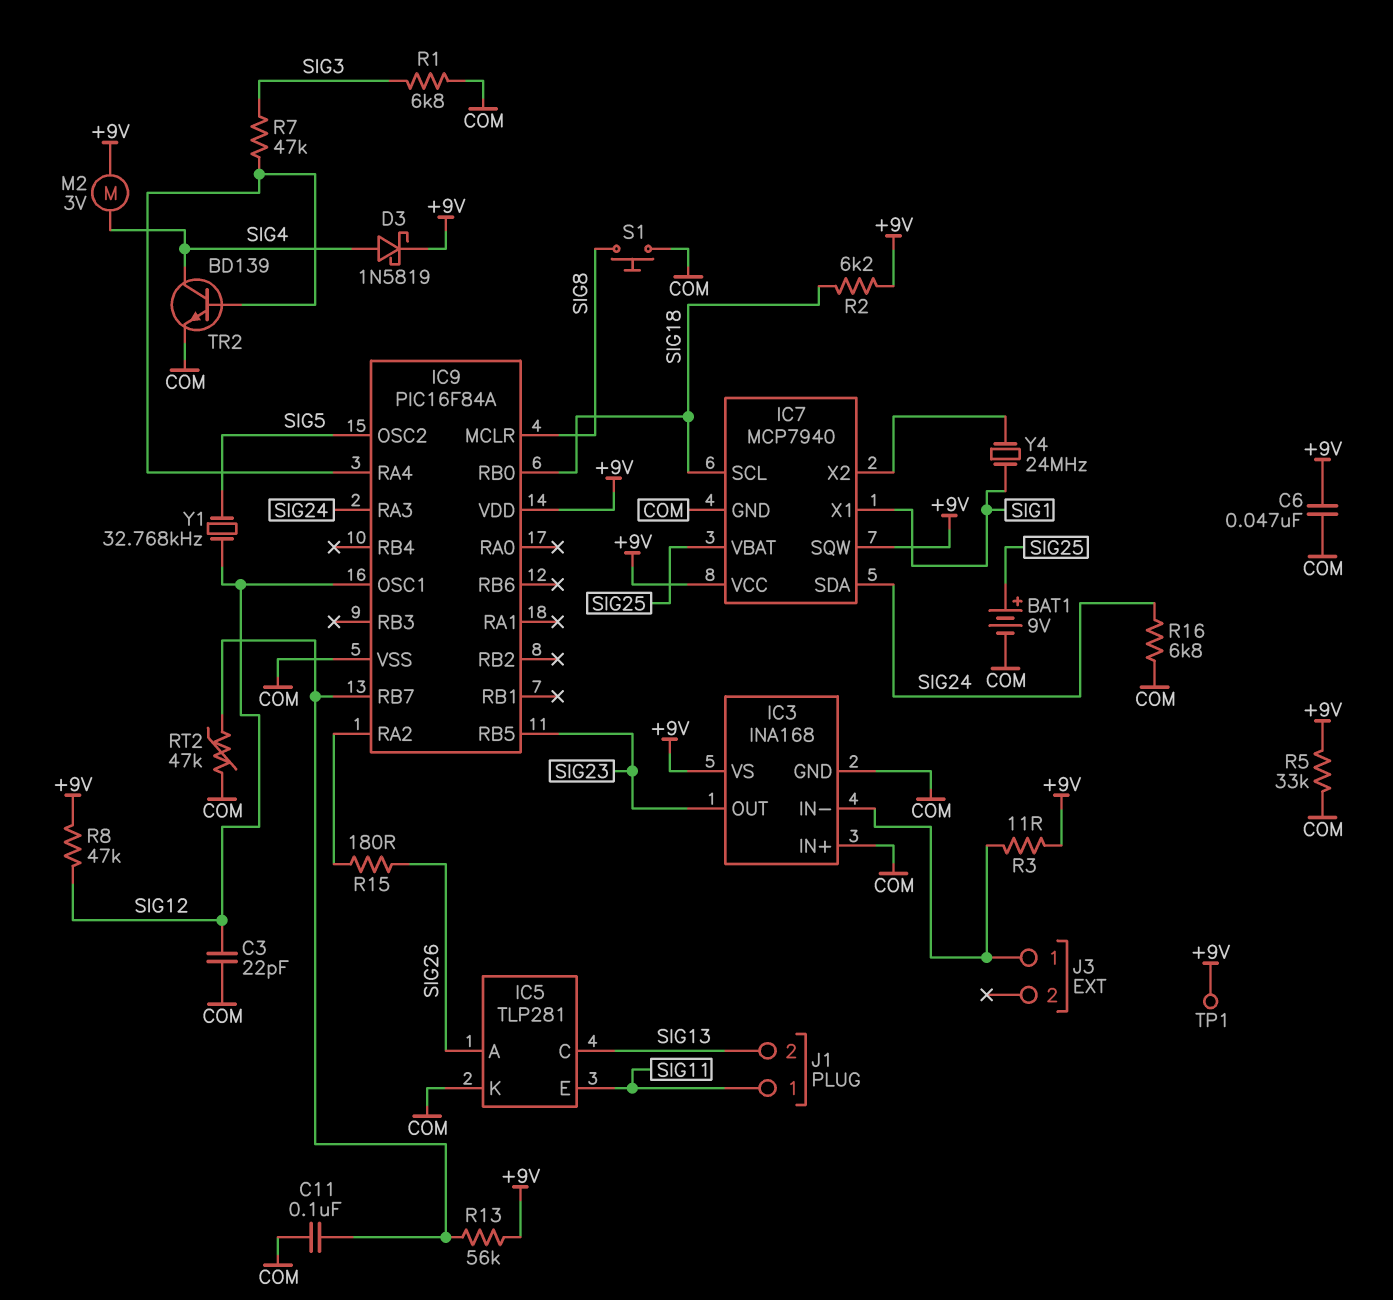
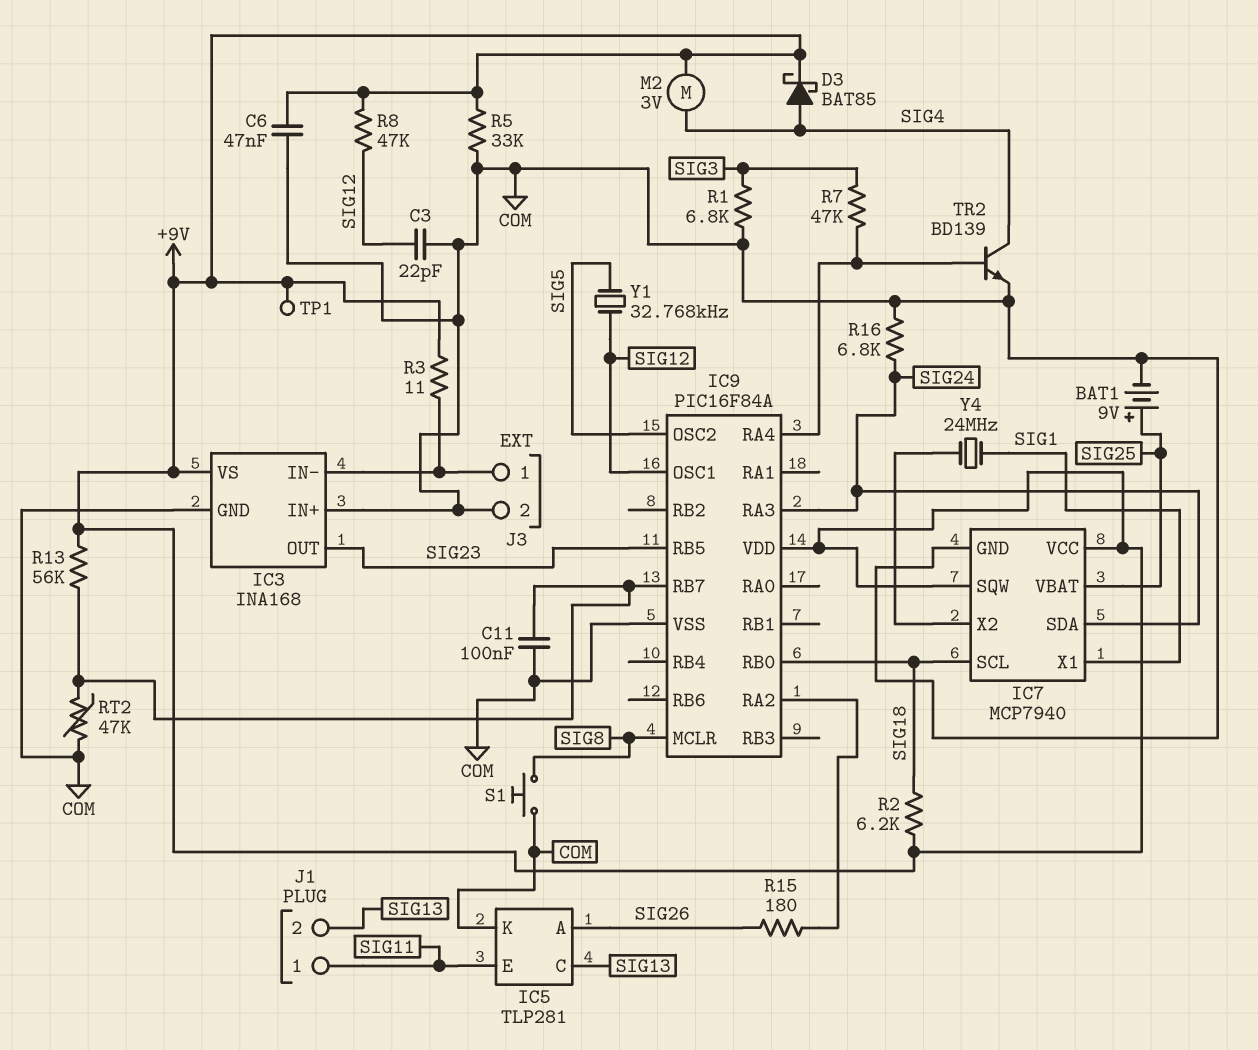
D3: schottky 1N5819 (A SIG4, K +9V) -> schottky BAT85 (A SIG4, K +9V)
J3 pin 2: none -> COM

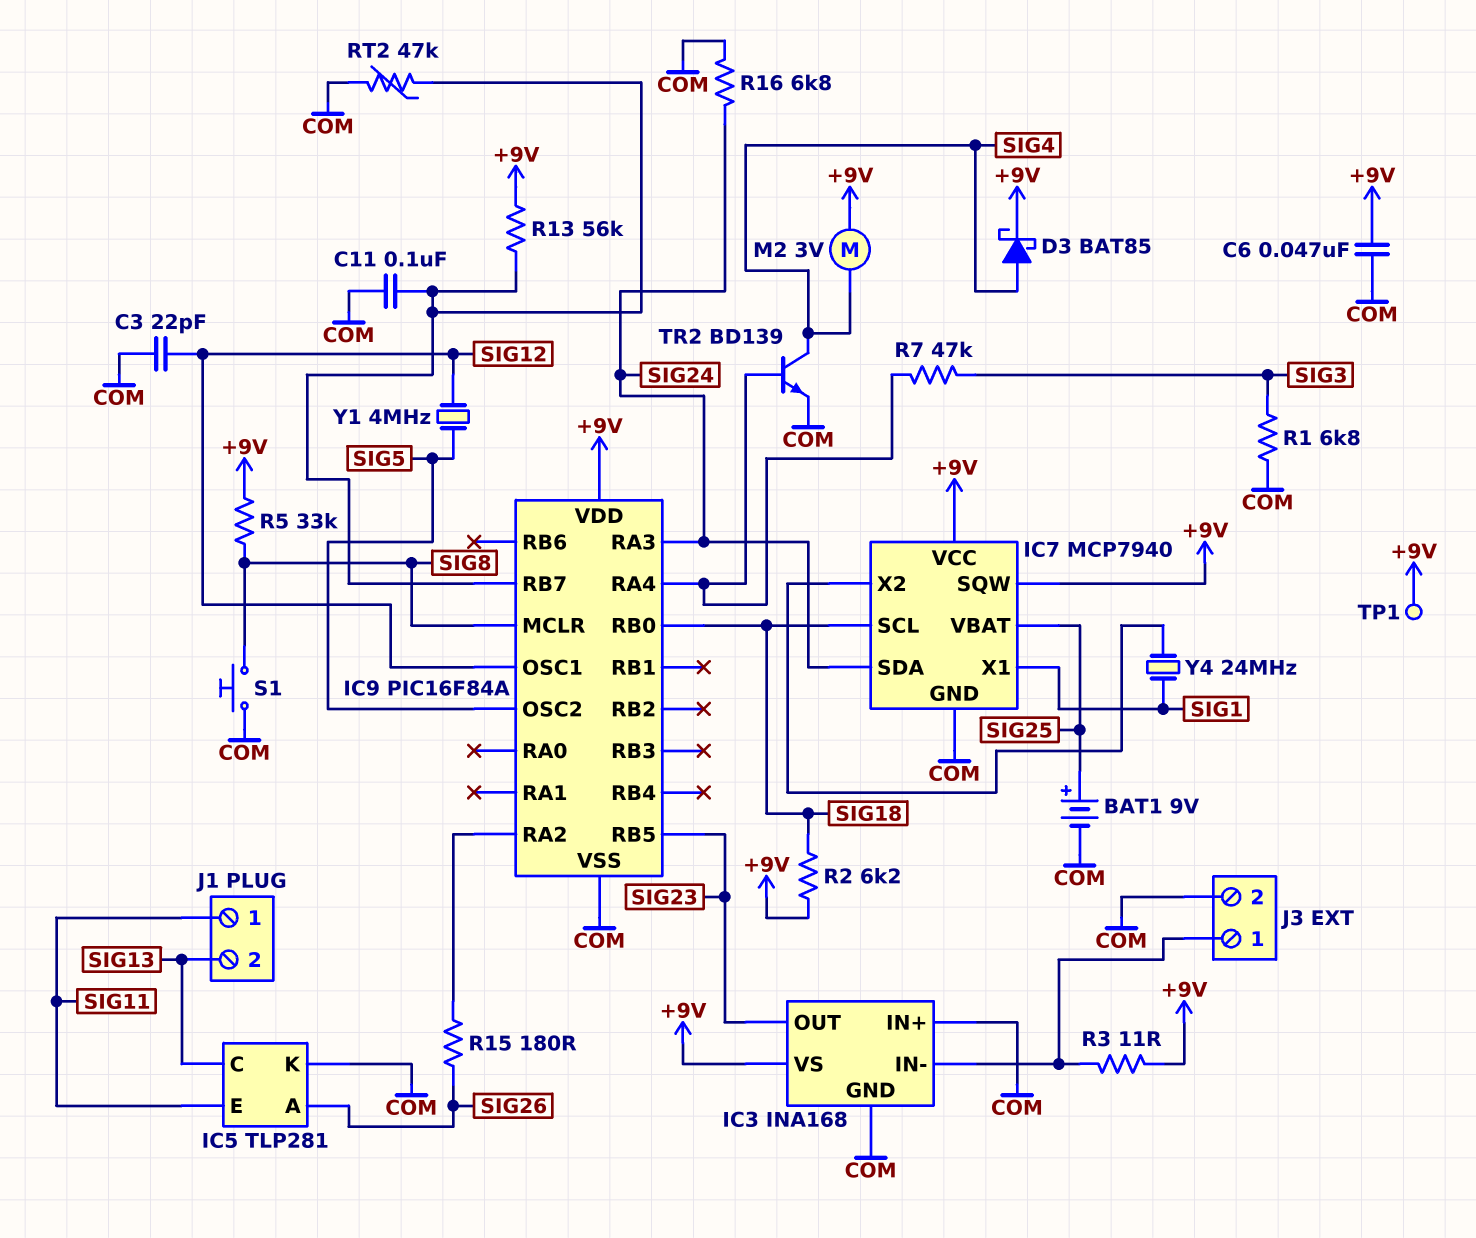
R5: 33k (+9V, COM) -> 33k (+9V, SIG8)
R8: 47k (+9V, SIG12) -> none
Y1: 32.768kHz (SIG5, SIG12) -> 4MHz (SIG5, SIG12)

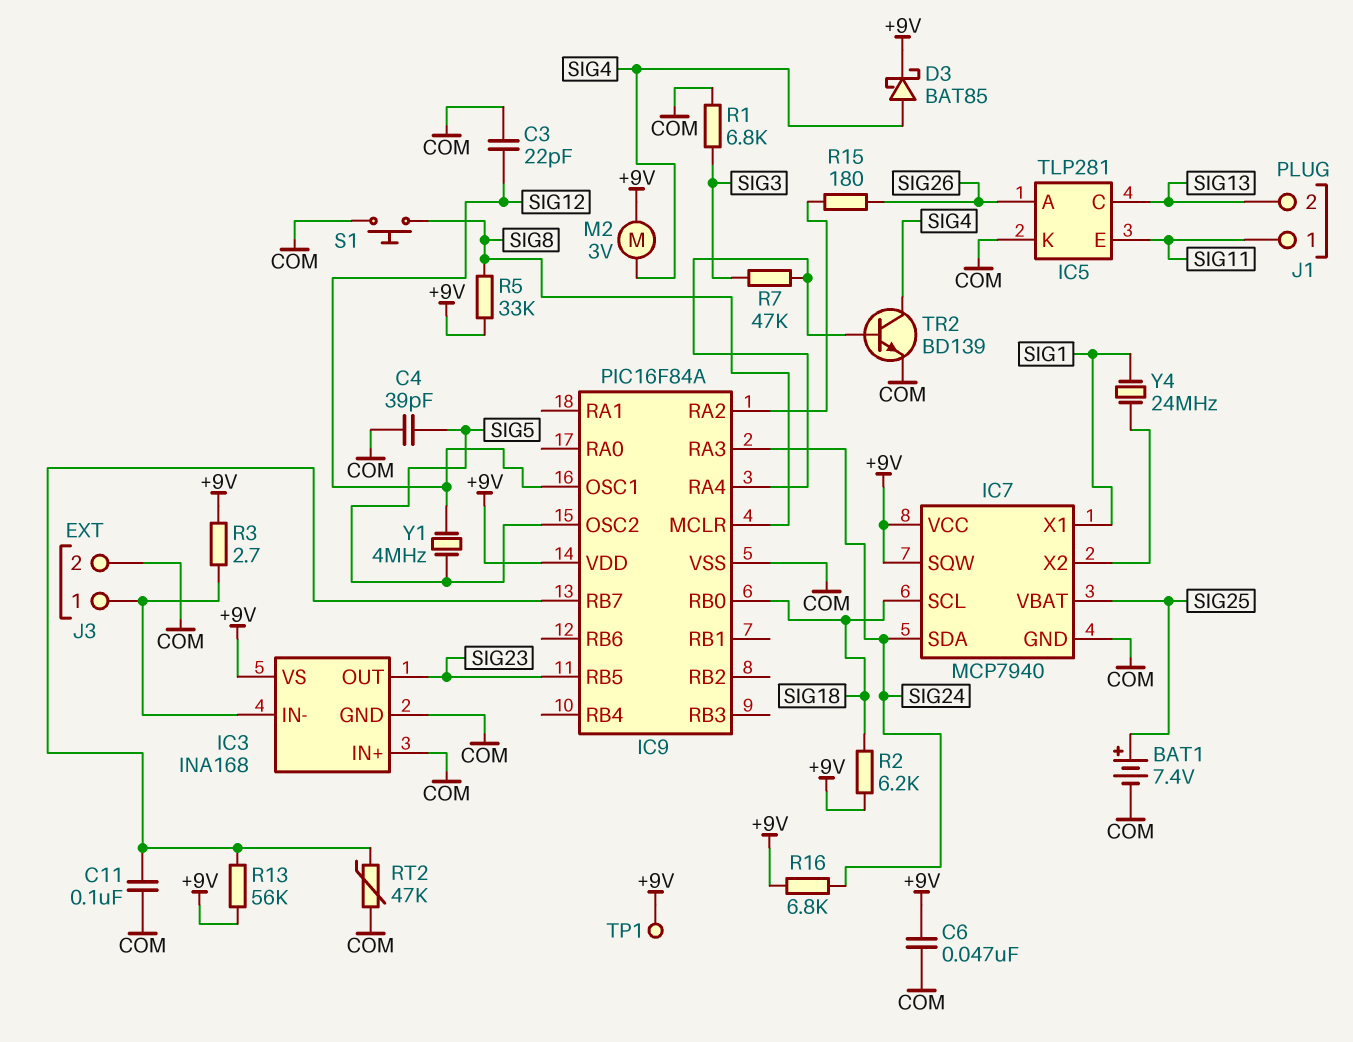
BAT1: 9V (plus SIG25, minus COM) -> 7.4V (plus SIG25, minus COM)
C4: none -> 39pF (COM, SIG5)
R3: 11 (+9V, IC3/IN-) -> 2.7 (+9V, IC3/IN-)
R16: 6.8k (COM, SIG24) -> 6.8k (+9V, SIG24)

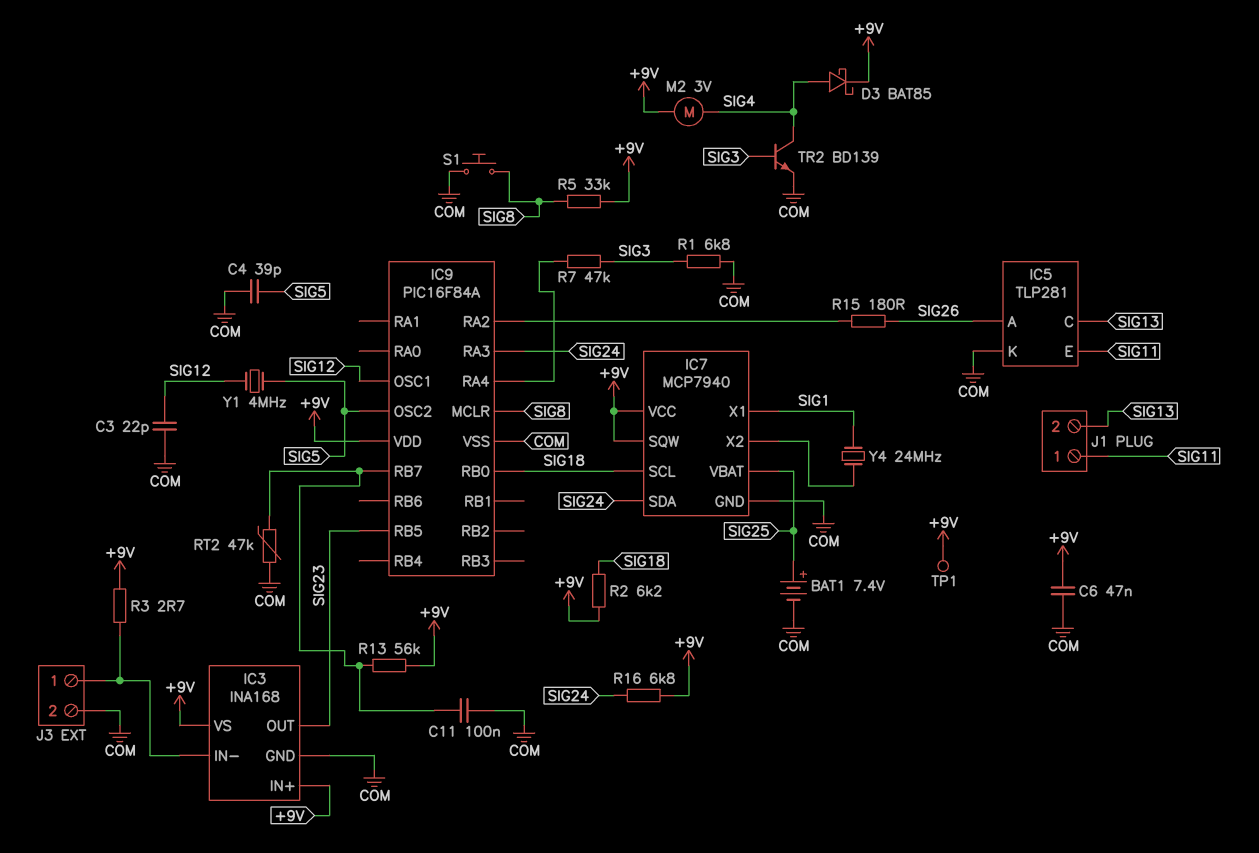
IC3 pin IN+: COM -> +9V
TR2: NPN BD139 (B IC9/RA4, C SIG4, E COM) -> NPN BD139 (B SIG3, C SIG4, E COM)

